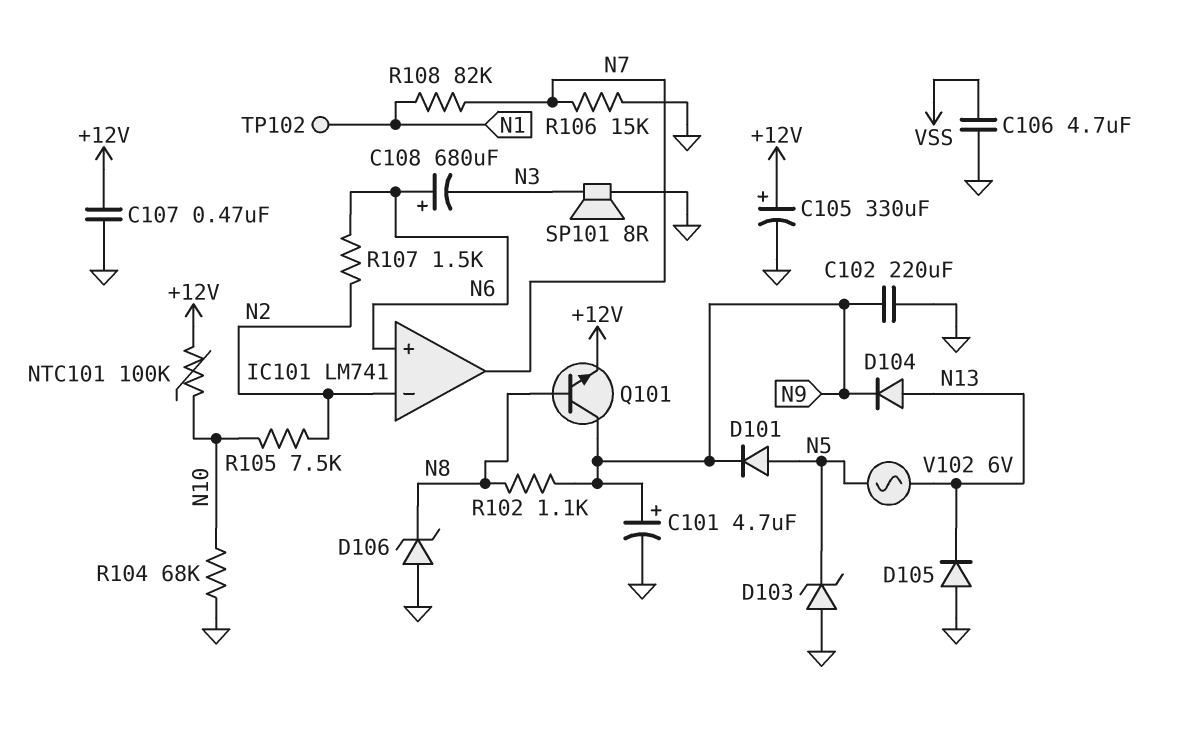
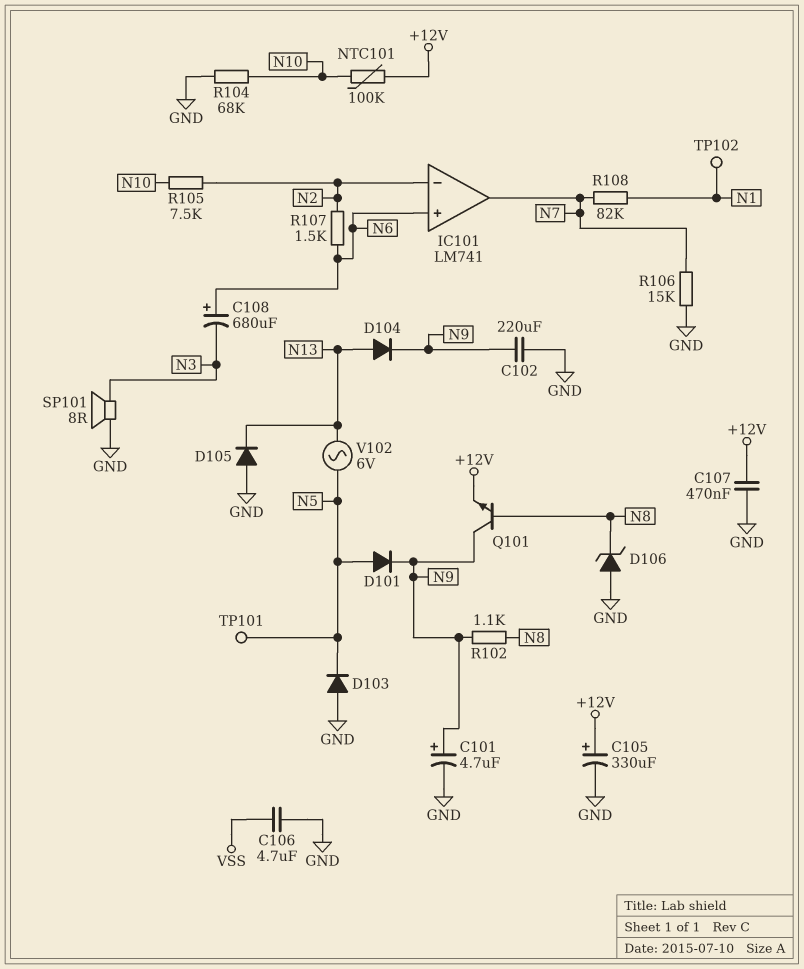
D103: zener (A GND, K N5) -> diode (A GND, K N5)
TP101: none -> test point (N5)

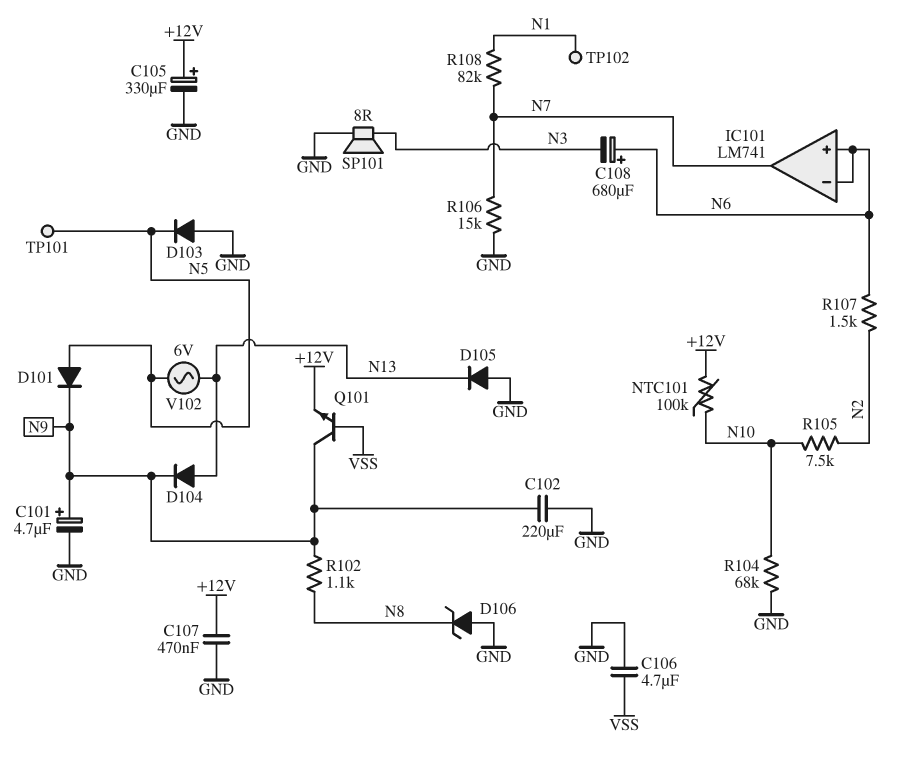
IC101 pin in-: N2 -> N6
Q101: NPN (B N8, C N9, E +12V) -> NPN (B VSS, C N9, E +12V)

